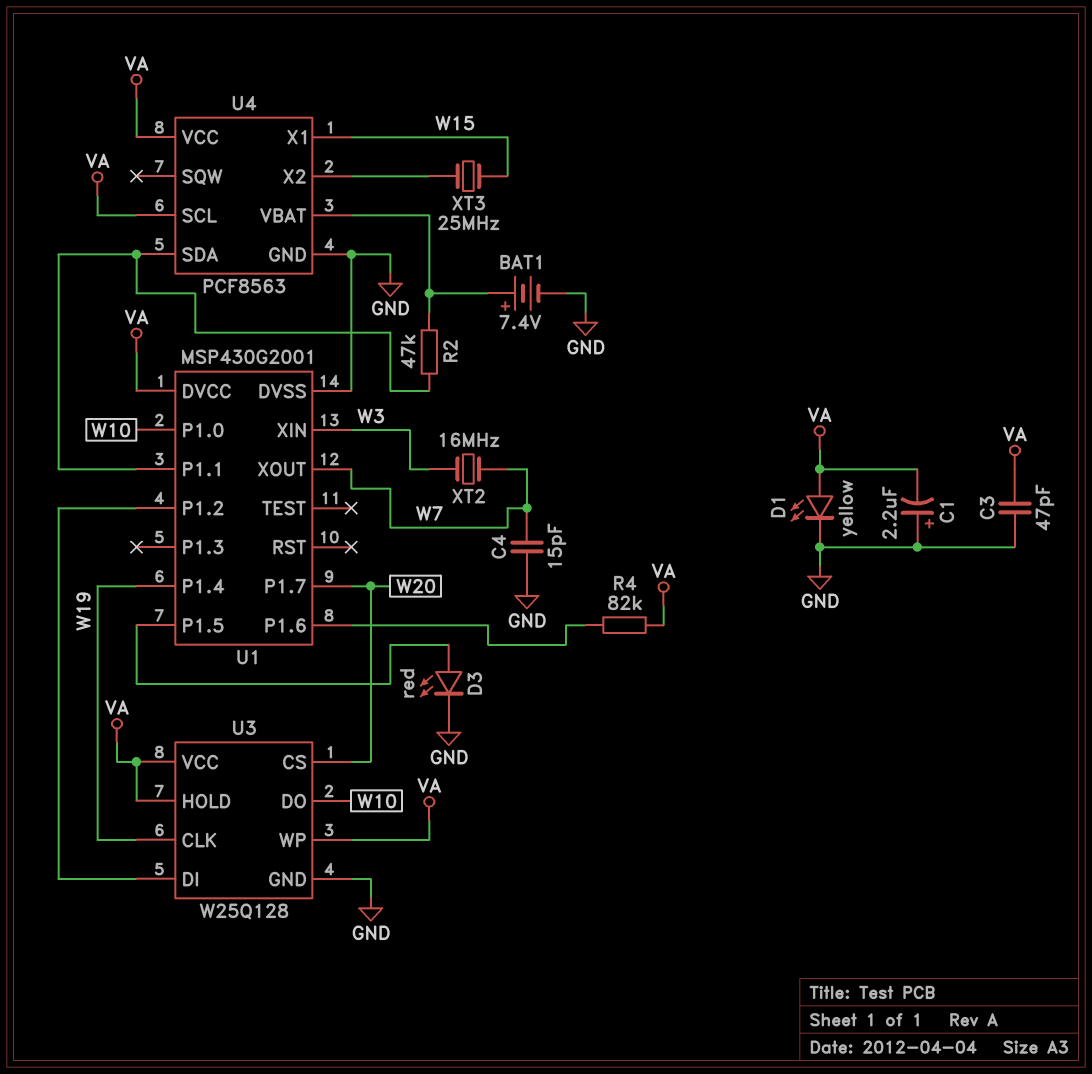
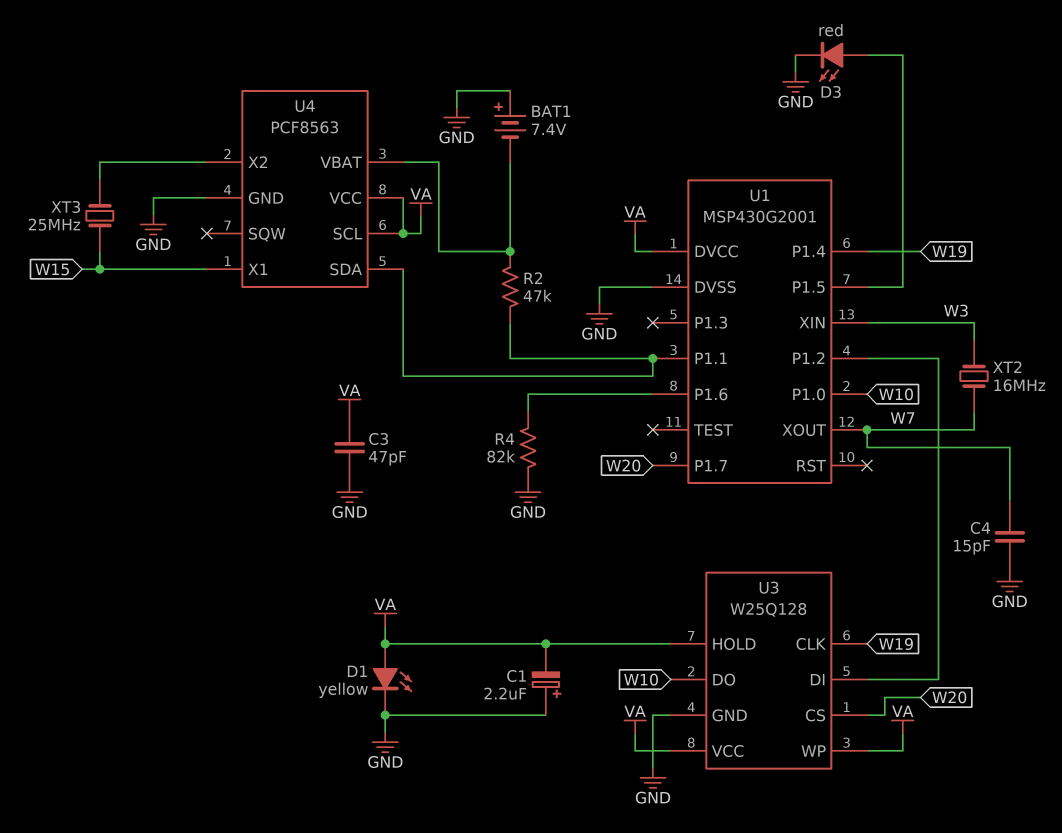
BAT1: 7.4V (plus U4/VBAT, minus GND) -> 7.4V (plus GND, minus U4/VBAT)
R4: 82k (U1/P1.6, VA) -> 82k (GND, U1/P1.6)

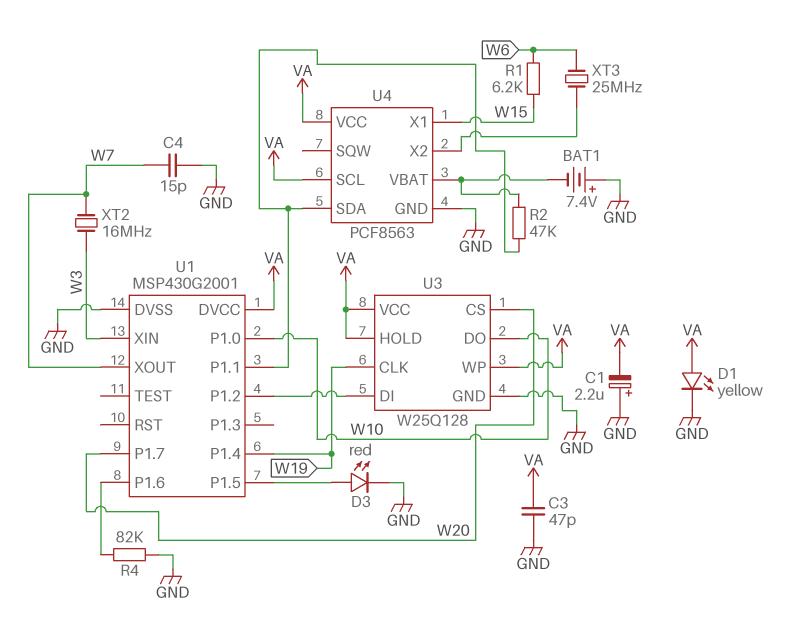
R1: none -> 6.2k (W6, W15)
XT3: 25MHz (U4/X2, W15) -> 25MHz (U4/X2, W6)

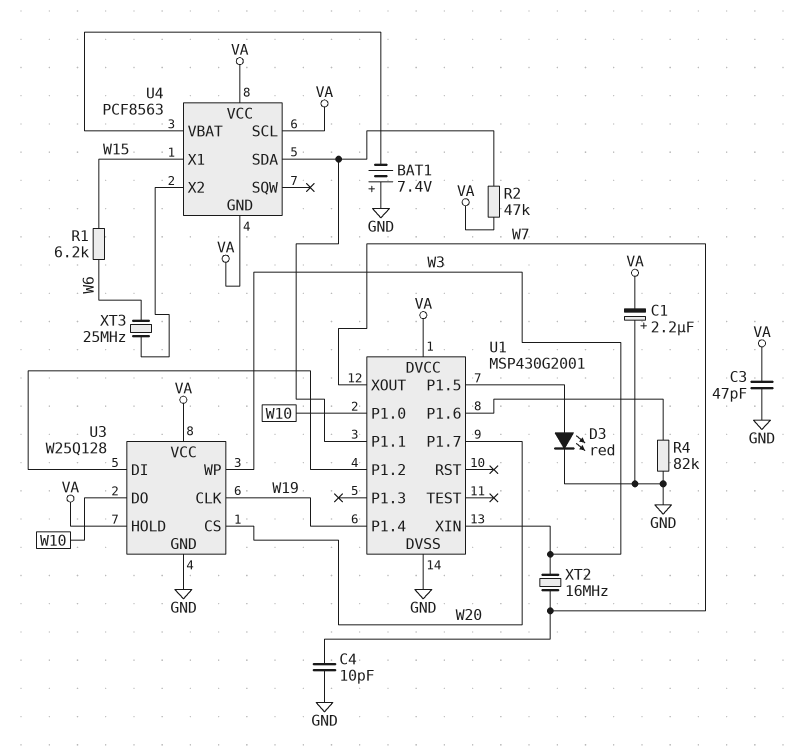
C4: 15pF (GND, W7) -> 10pF (GND, W7)
D1: LED yellow (A VA, K GND) -> none
R2: 47k (U1/P1.1, U4/VBAT) -> 47k (U1/P1.1, VA)
U3 pin WP: VA -> W3
U4 pin GND: GND -> VA

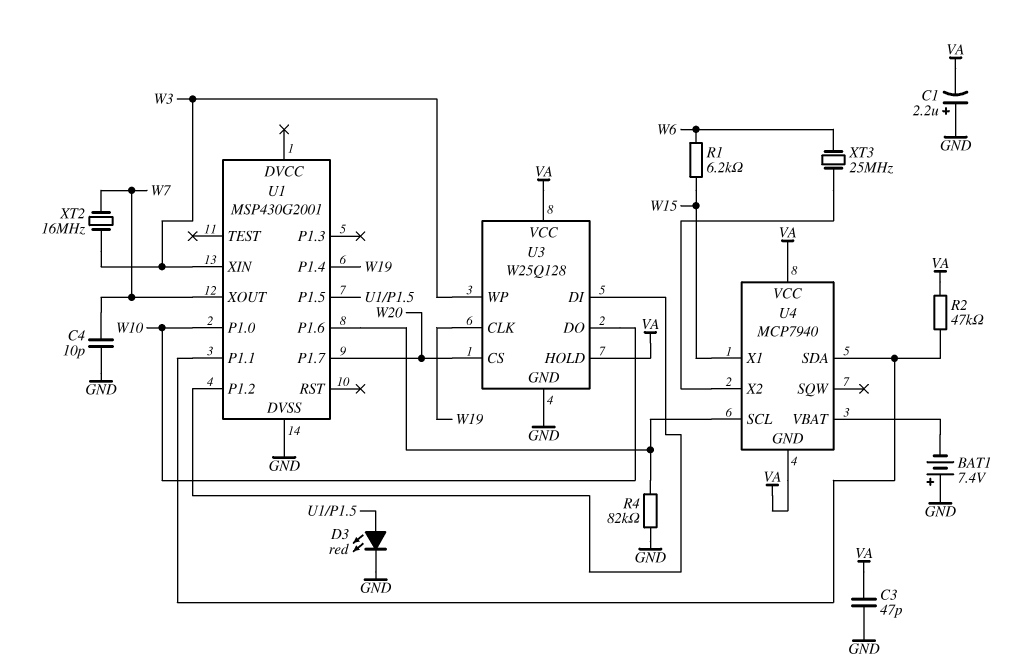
U1 pin DVCC: VA -> none
U4: PCF8563 -> MCP7940
U4 pin SCL: VA -> U1/P1.6

